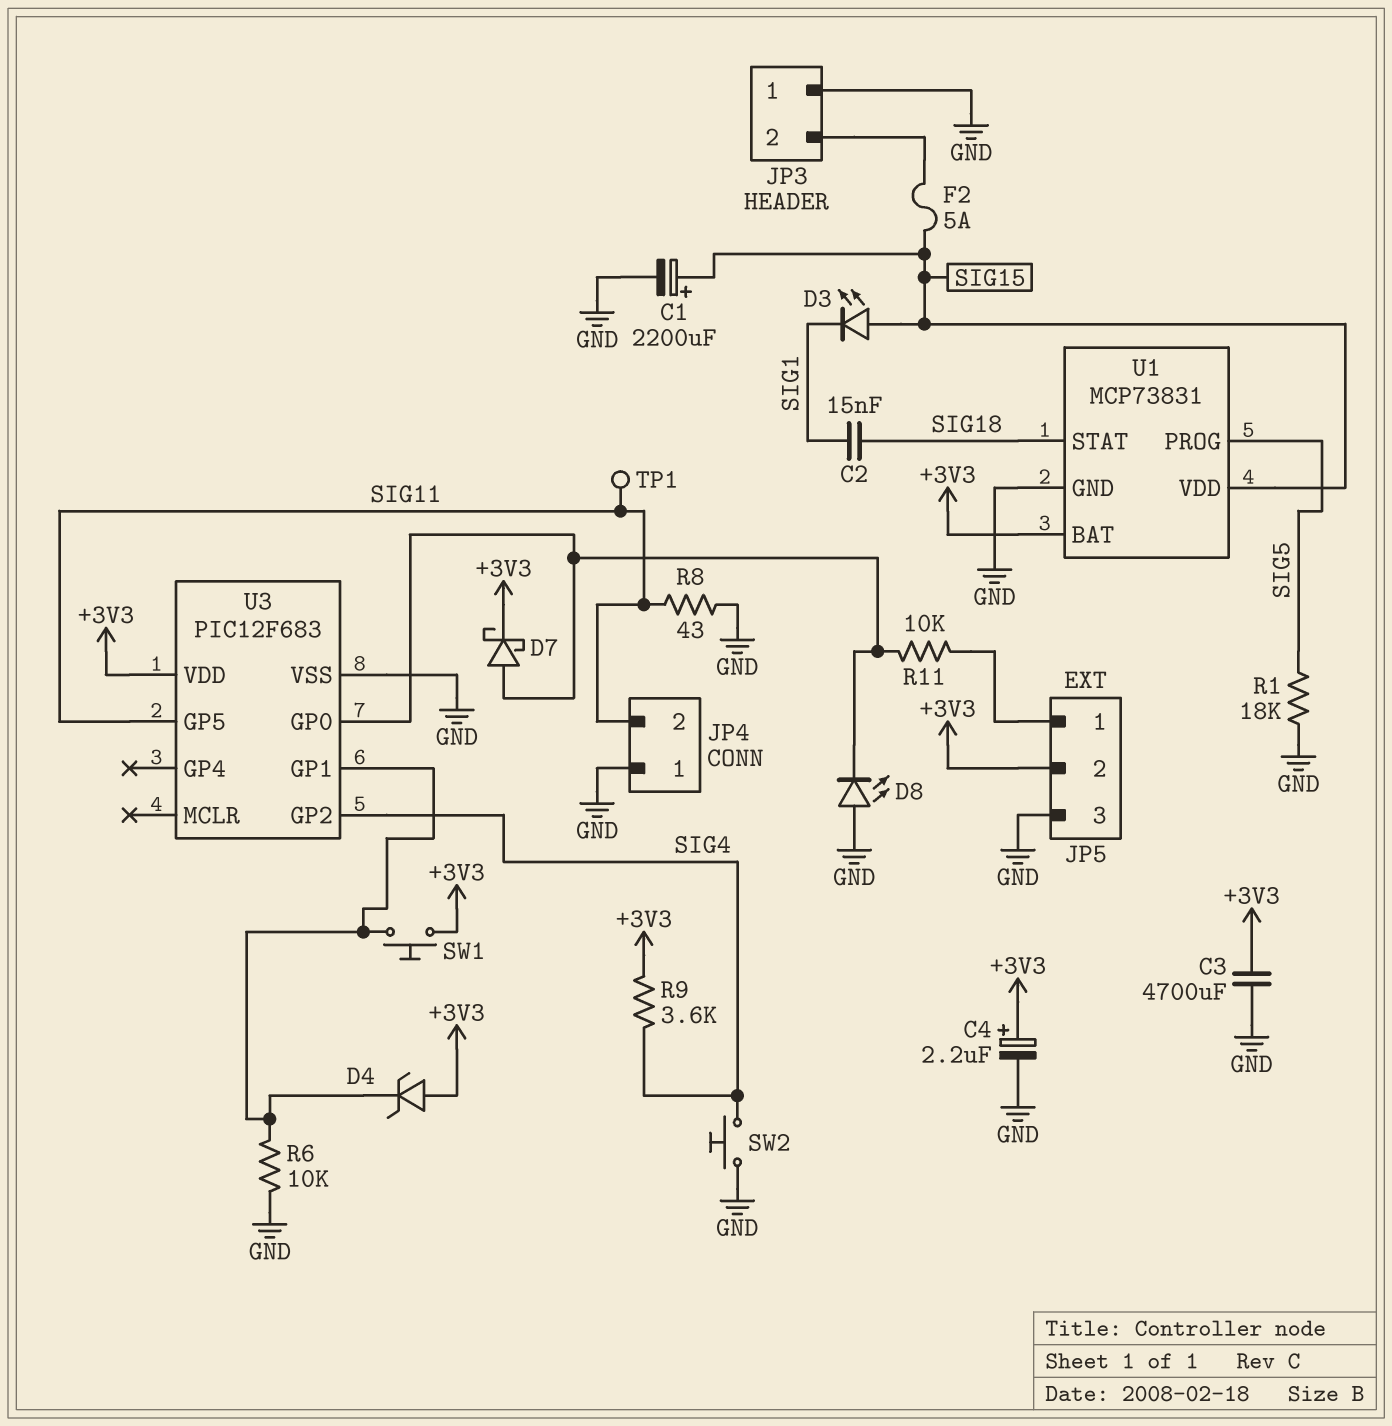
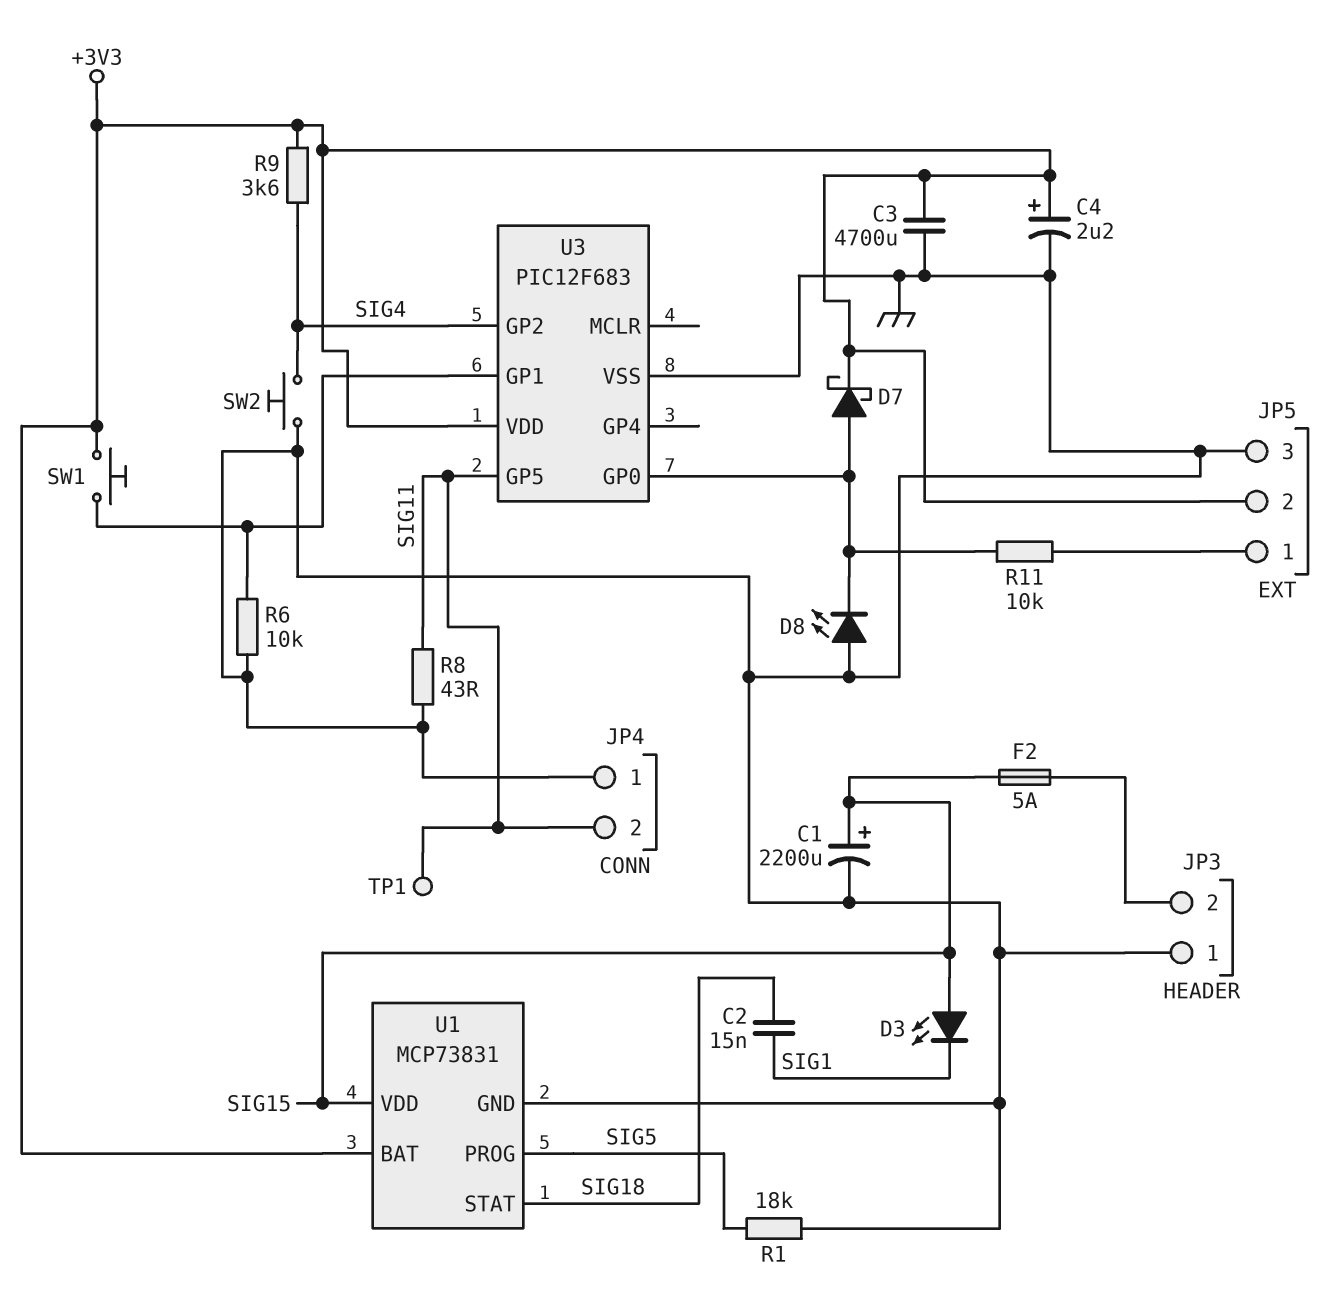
D4: zener (A +3V3, K U3/GP1) -> none

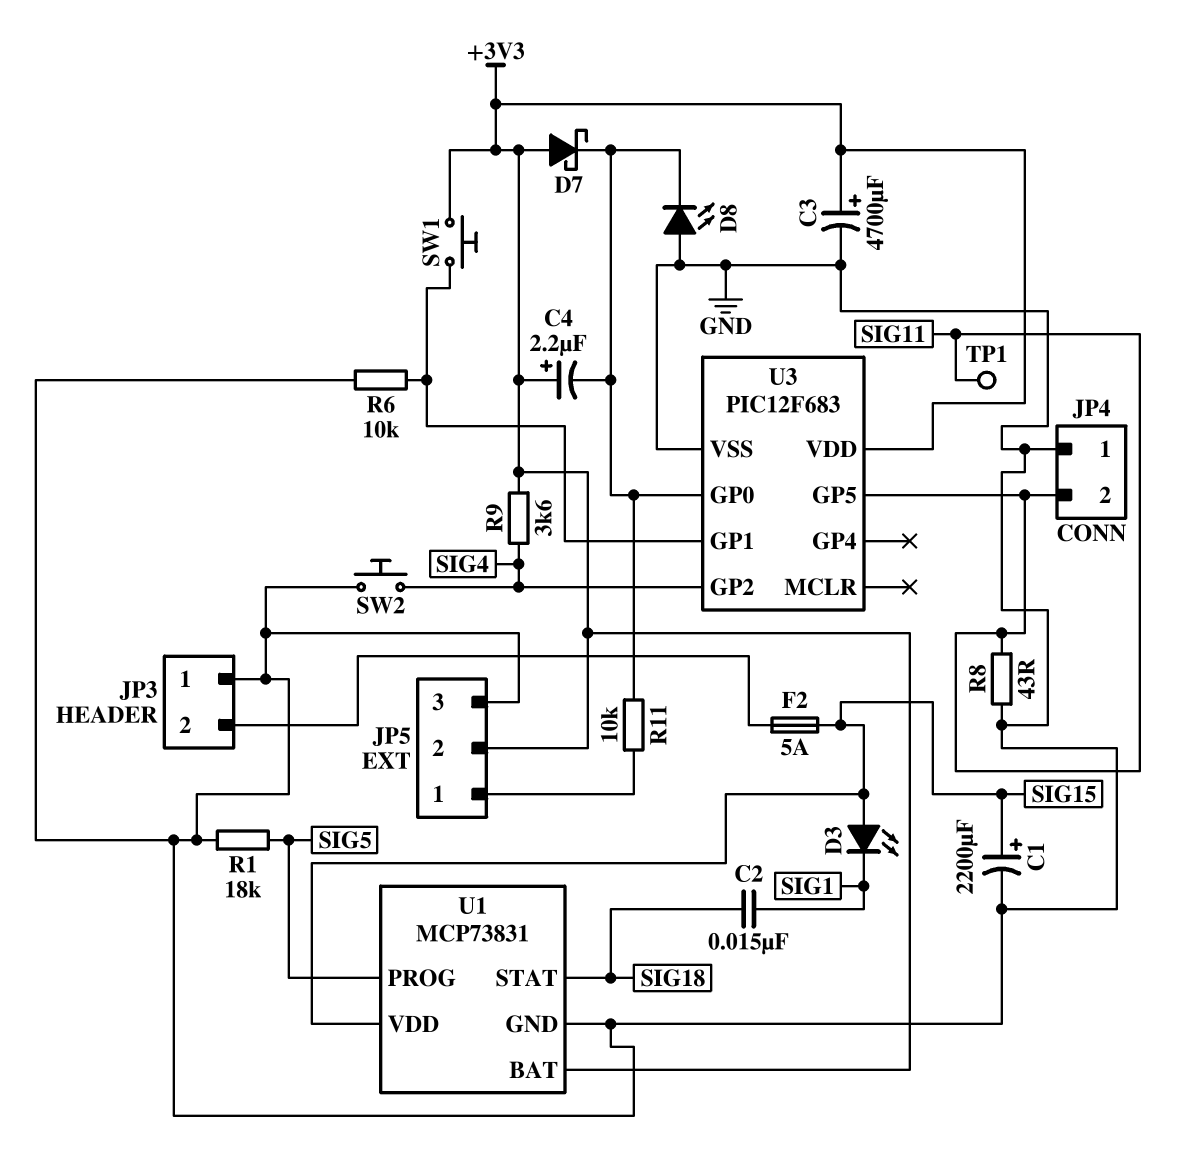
C3: 4700uF (+3V3, GND) -> 4700uF (plus +3V3, minus GND)
C4: 2.2uF (plus +3V3, minus GND) -> 2.2uF (plus +3V3, minus U3/GP0)
D7: schottky (A U3/GP0, K +3V3) -> schottky (A +3V3, K U3/GP0)

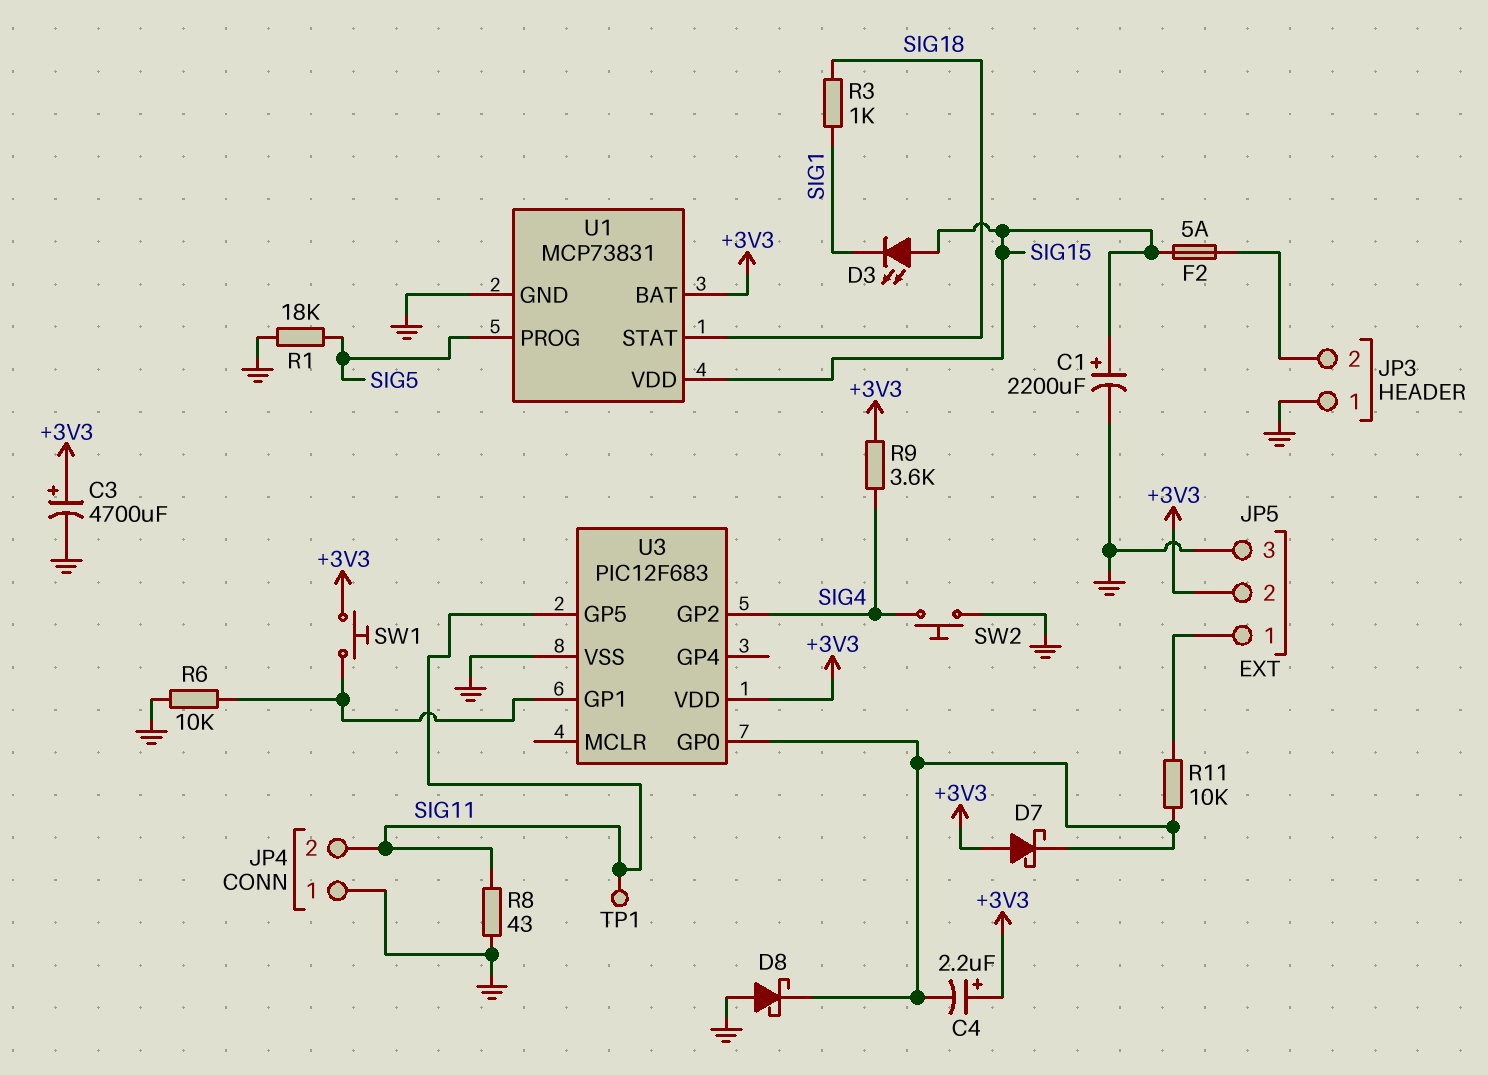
C2: 15nF (SIG1, SIG18) -> none
D8: LED (A GND, K U3/GP0) -> schottky (A GND, K U3/GP0)
R3: none -> 1k (SIG1, SIG18)

